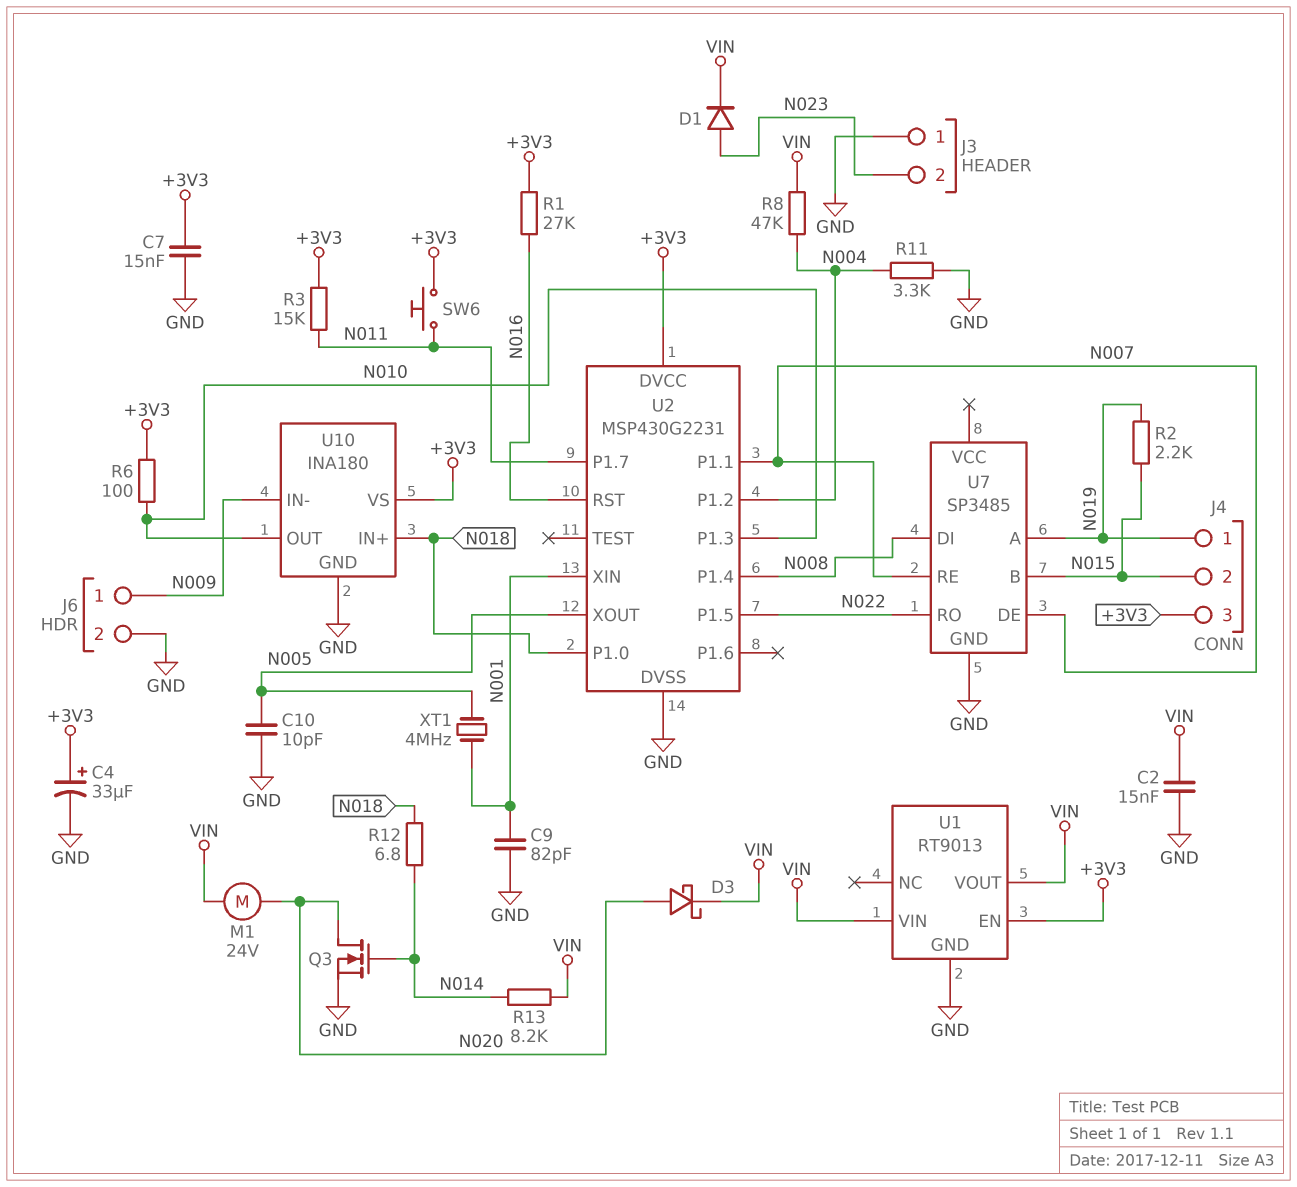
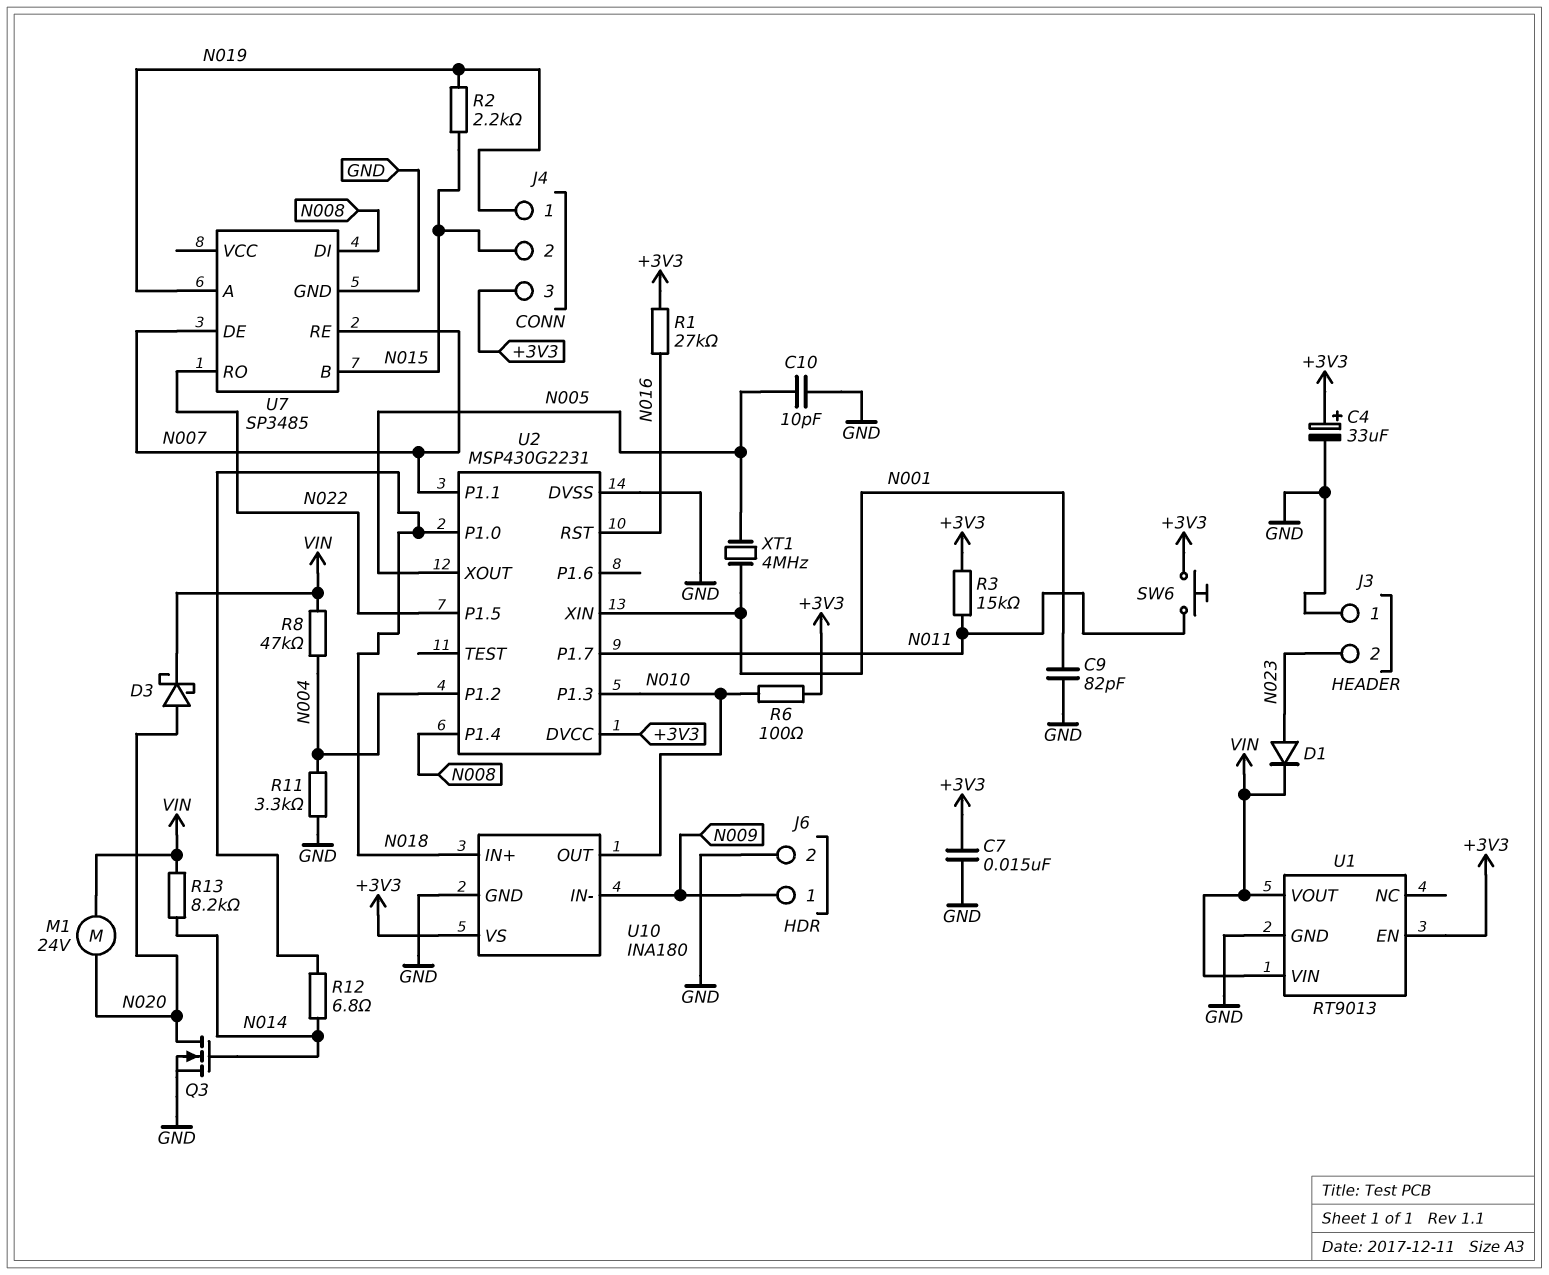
C2: 15nF (GND, VIN) -> none

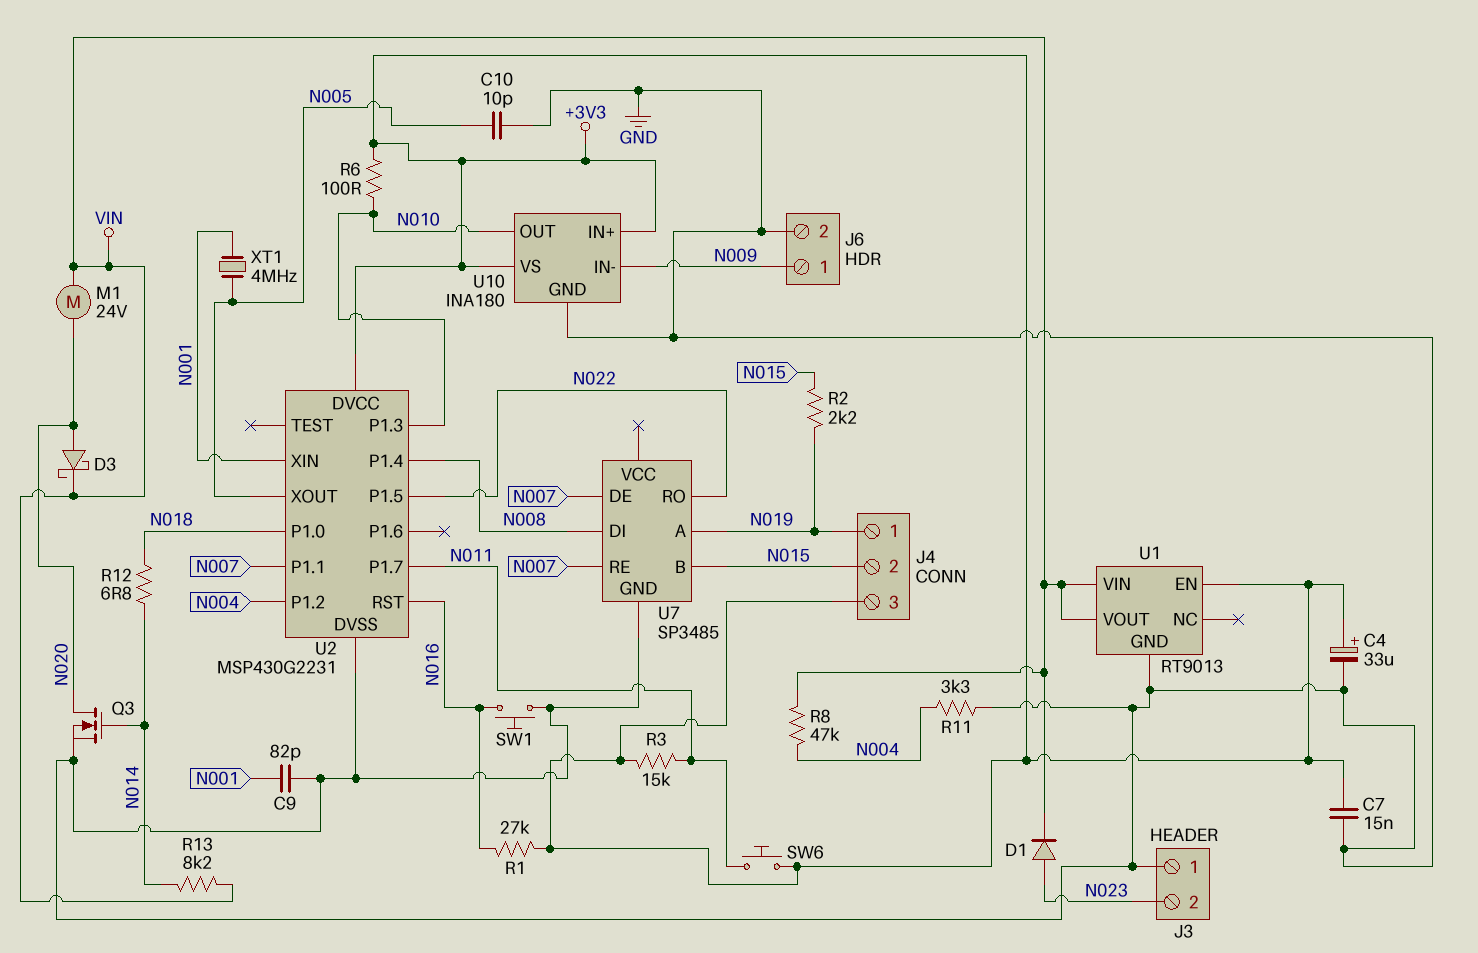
SW1: none -> button (GND, N016)
U10 pin IN+: N018 -> +3V3

